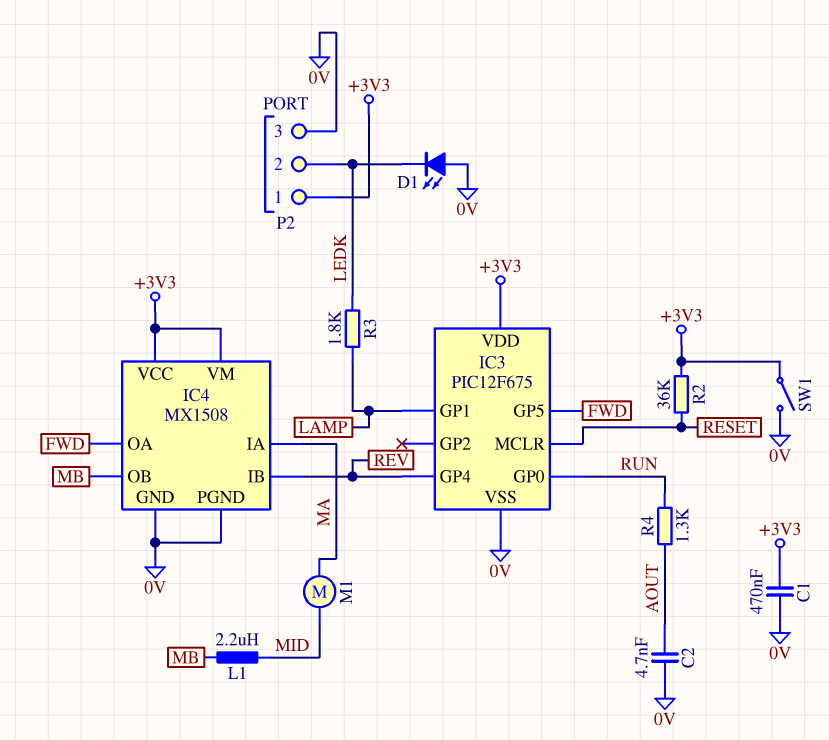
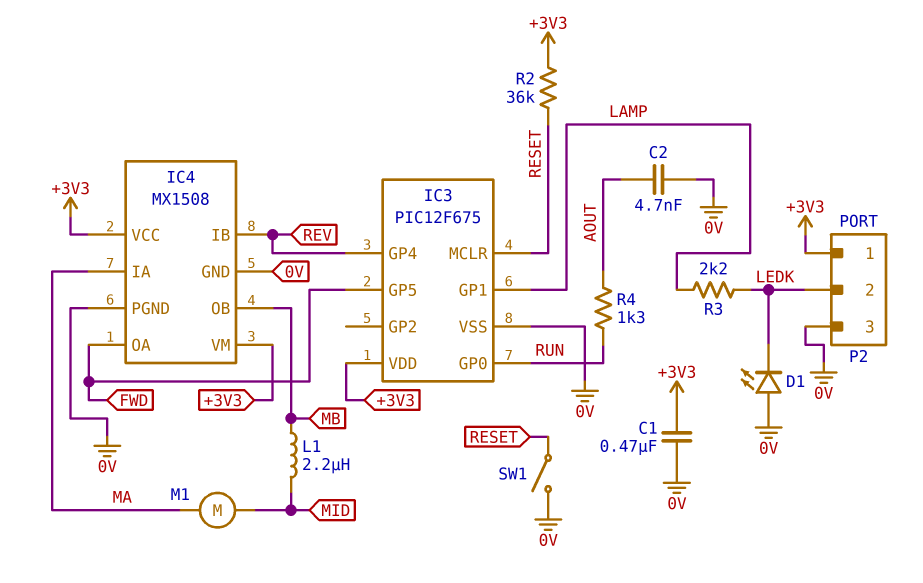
R3: 1.8k (LAMP, LEDK) -> 2.2k (LAMP, LEDK)
SW1: switch (+3V3, 0V) -> switch (0V, RESET)

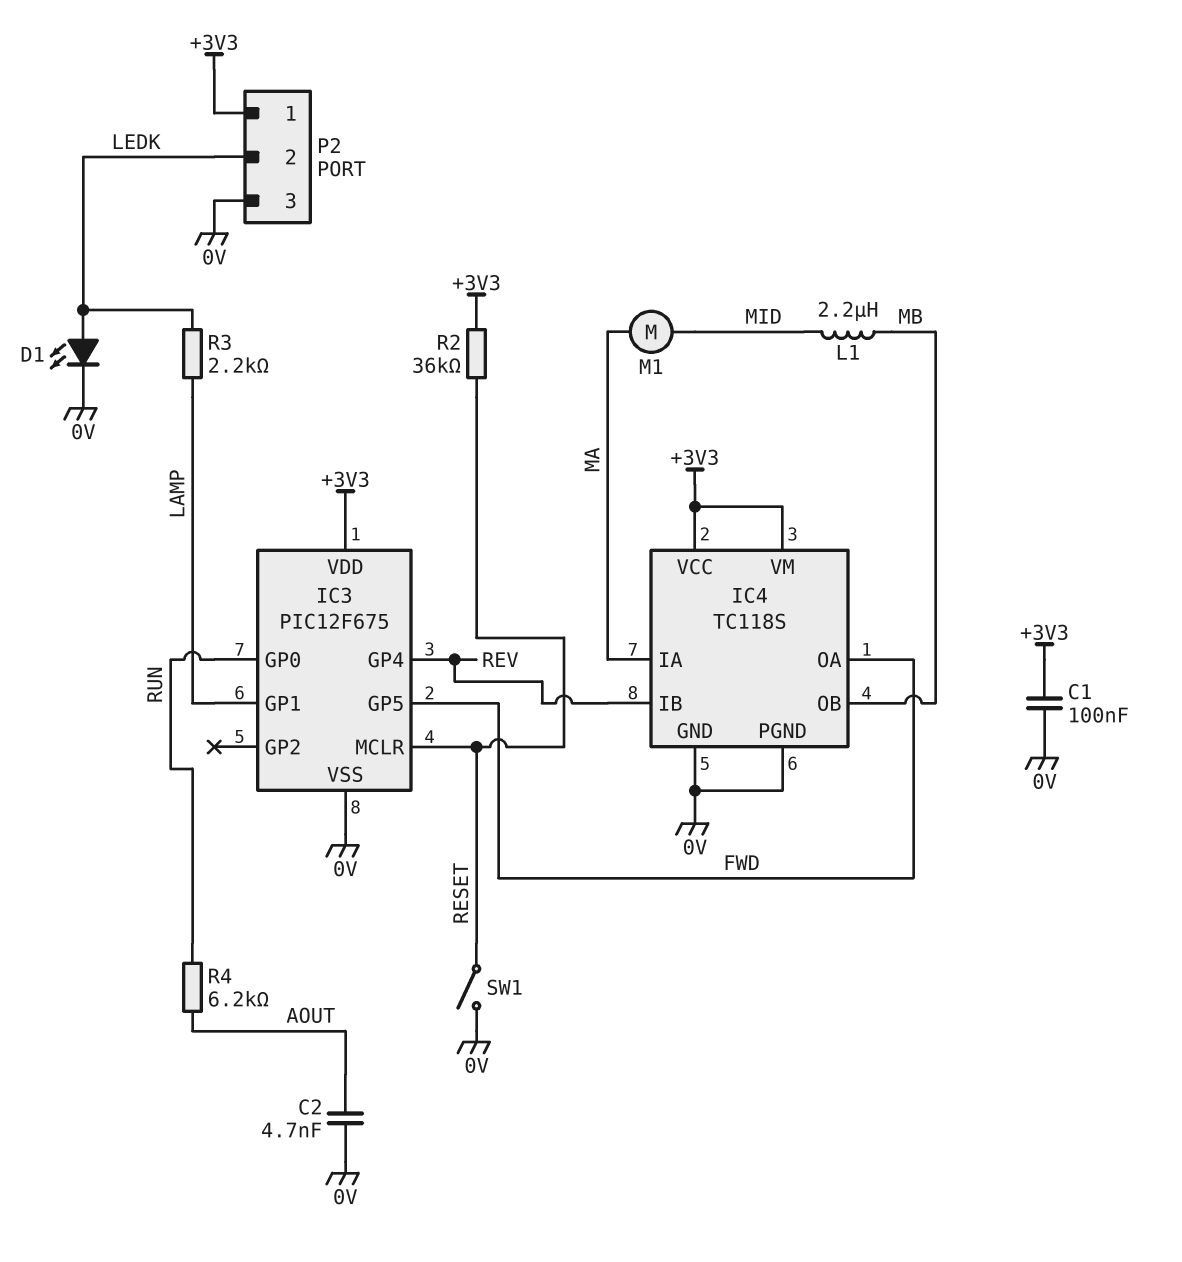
C1: 470nF (+3V3, 0V) -> 100nF (+3V3, 0V)
D1: LED (A 0V, K LEDK) -> LED (A LEDK, K 0V)
IC4: MX1508 -> TC118S
R4: 1.3k (AOUT, RUN) -> 6.2k (AOUT, RUN)

